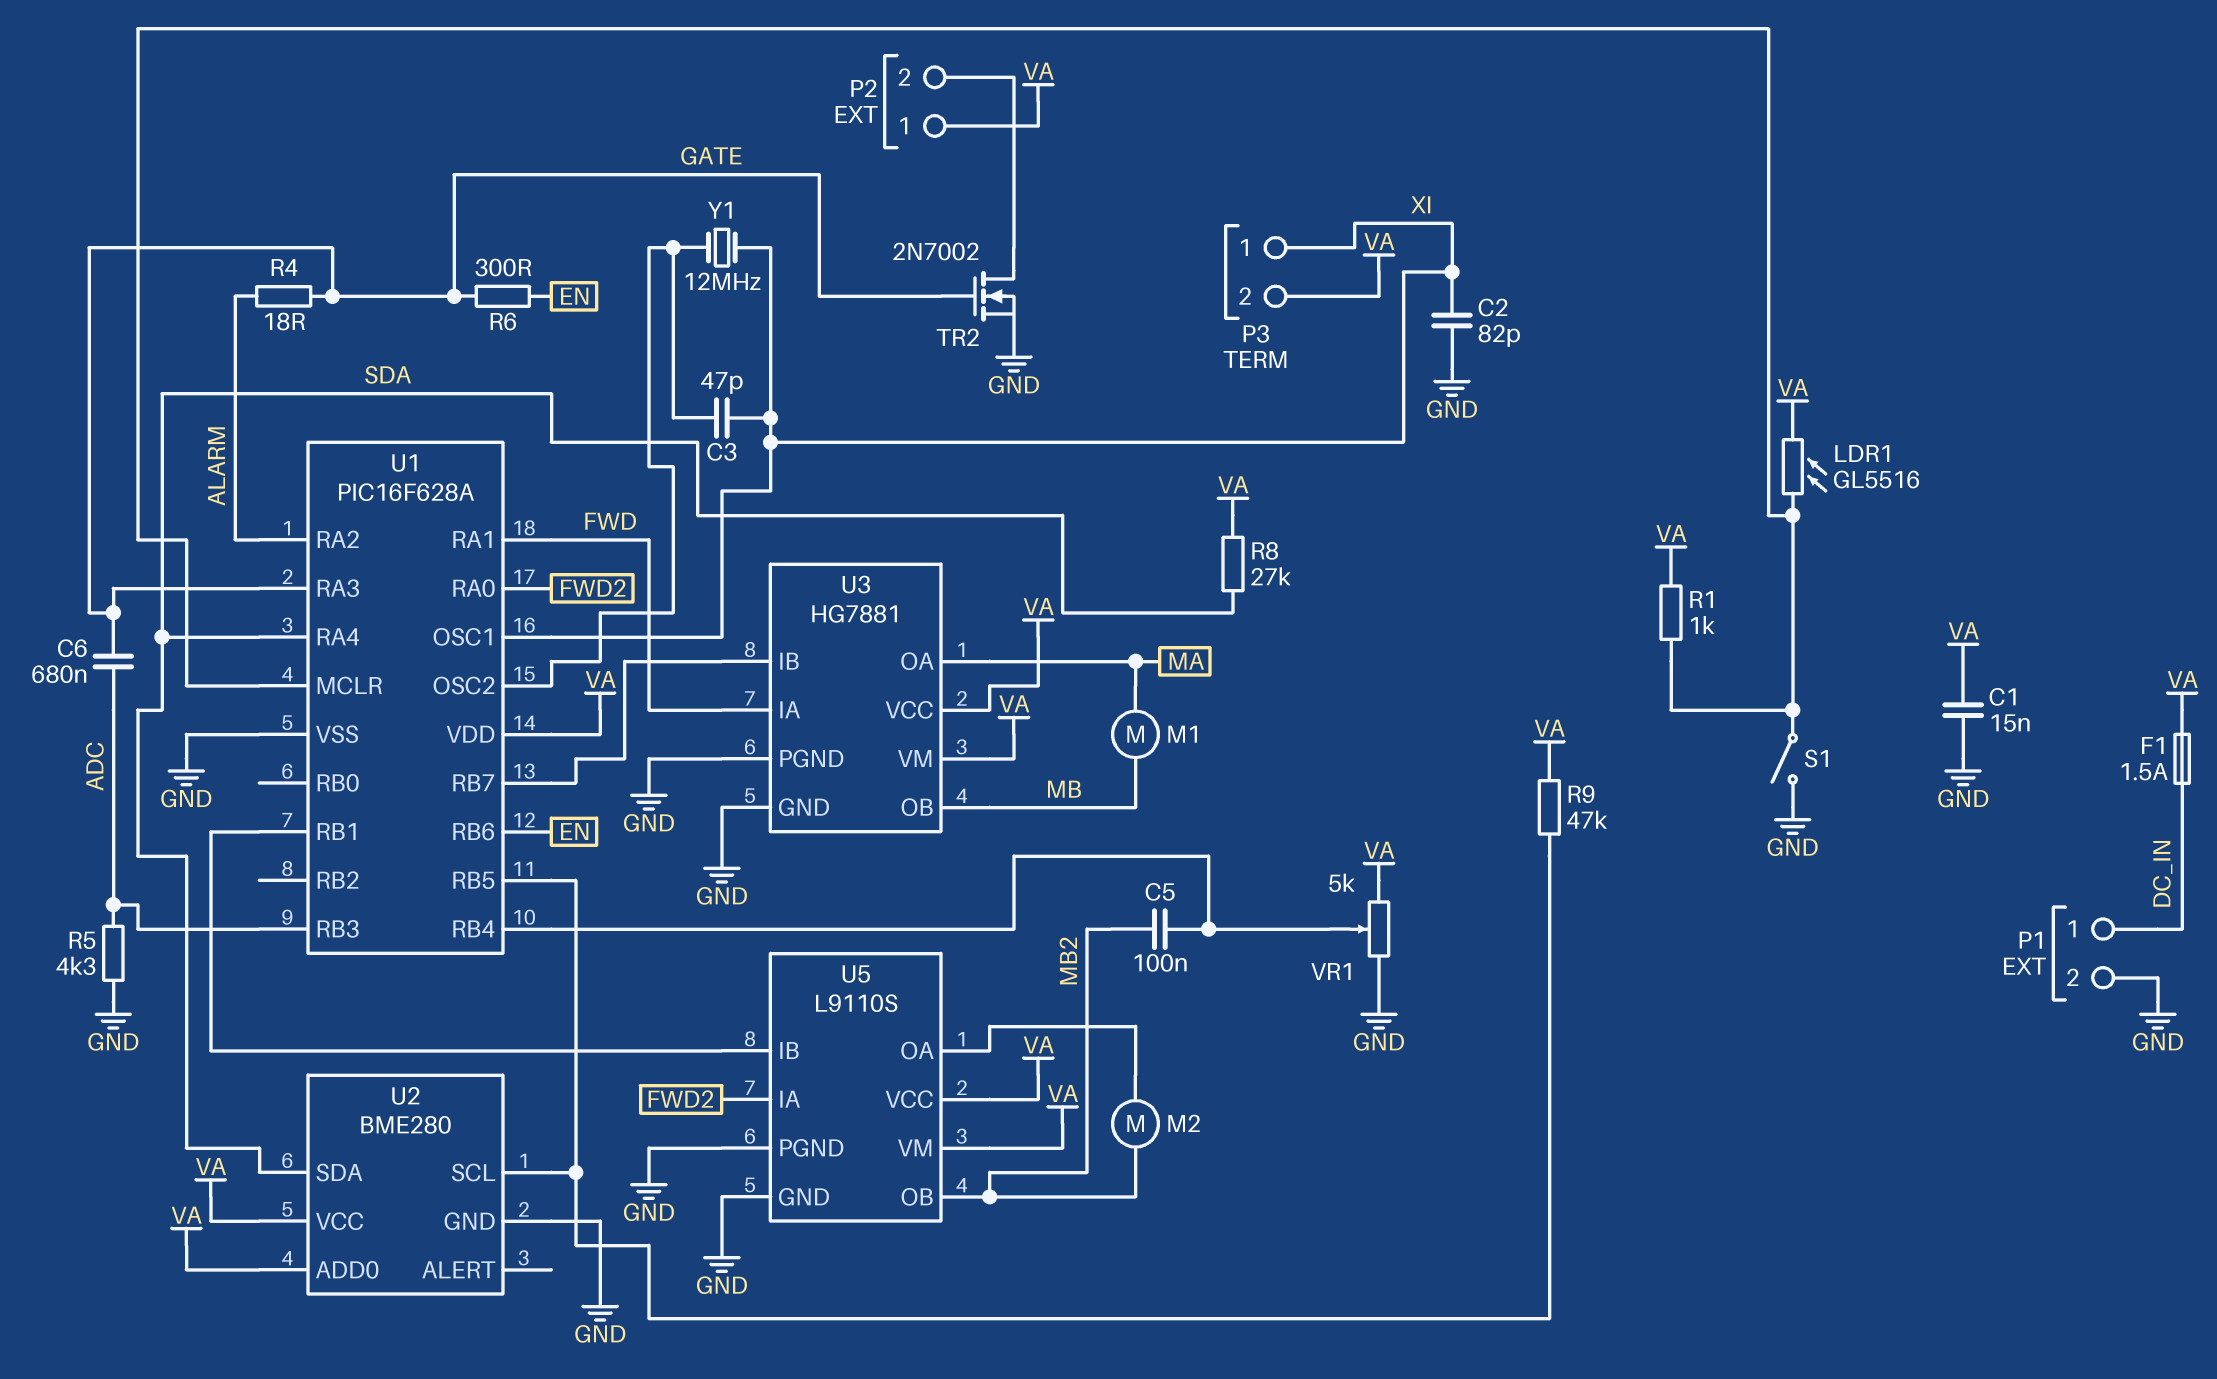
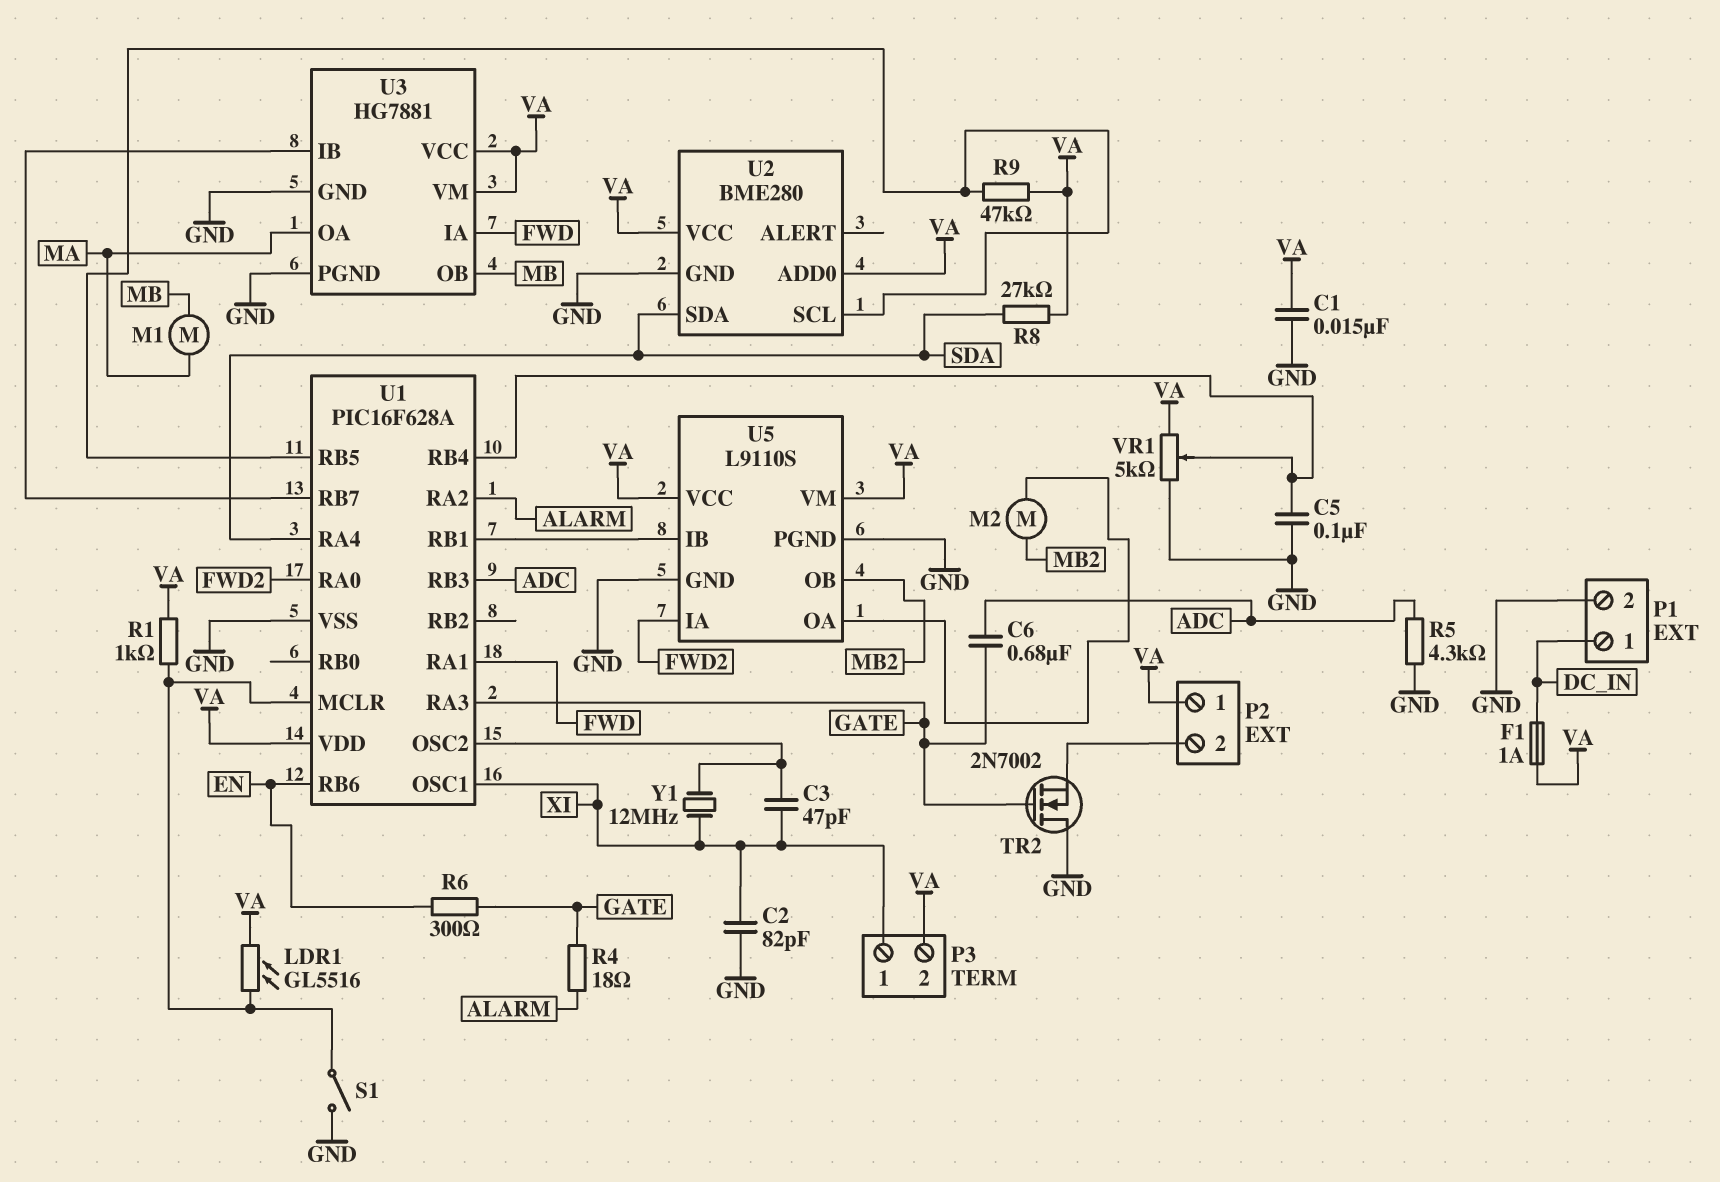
C5: 100nF (MB2, U1/RB4) -> 100nF (GND, U1/RB4)
F1: 1.5A (DC_IN, VA) -> 1A (DC_IN, VA)
TR2: NMOS 2N7002 (G GATE, D P2/2, S GND) -> NMOS 2N7002 (G GATE, D GND, S P2/2)

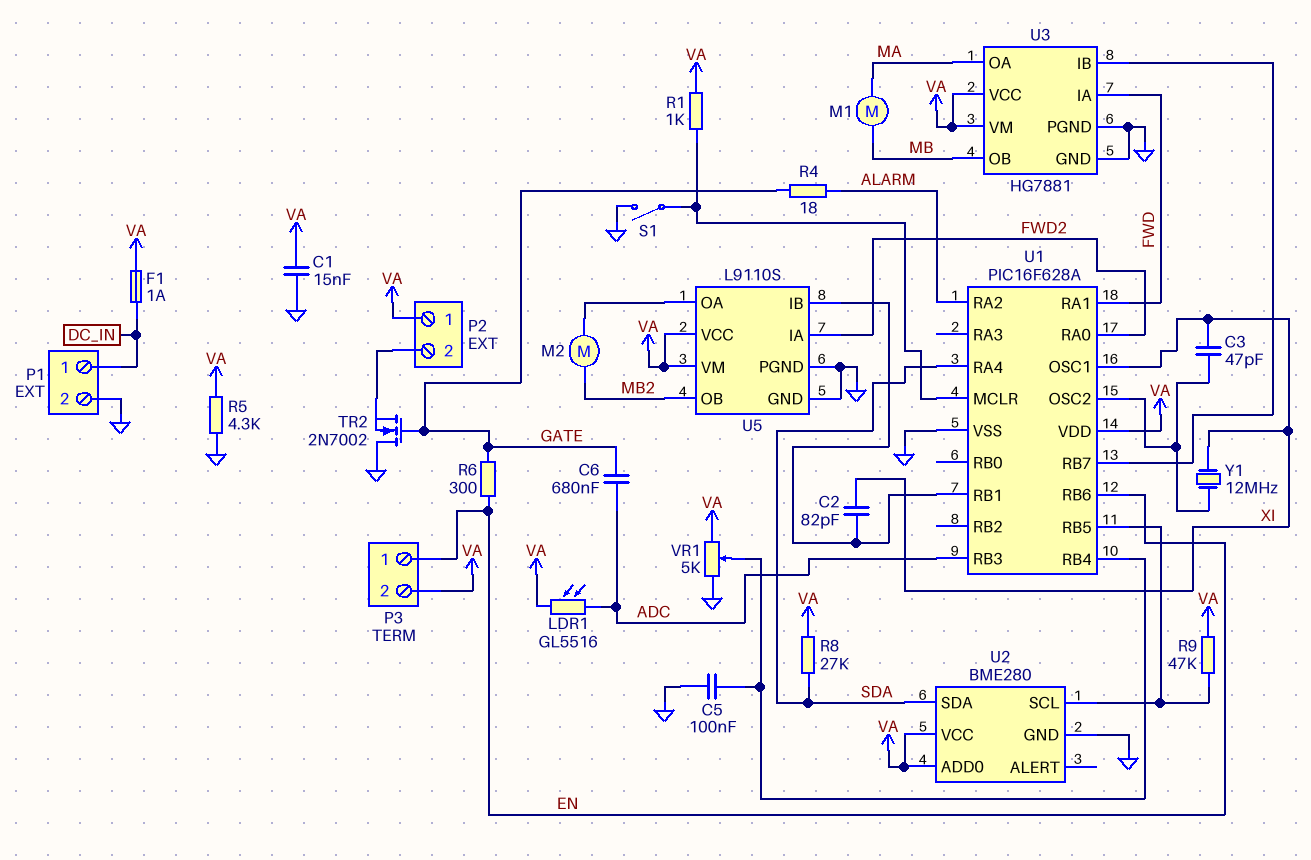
C2: 82pF (GND, XI) -> 82pF (U1/RB1, XI)
LDR1: GL5516 (U1/MCLR, VA) -> GL5516 (ADC, VA)
P3 pin 1: XI -> EN
R5: 4.3k (ADC, GND) -> 4.3k (GND, VA)
U1 pin RA3: GATE -> none

